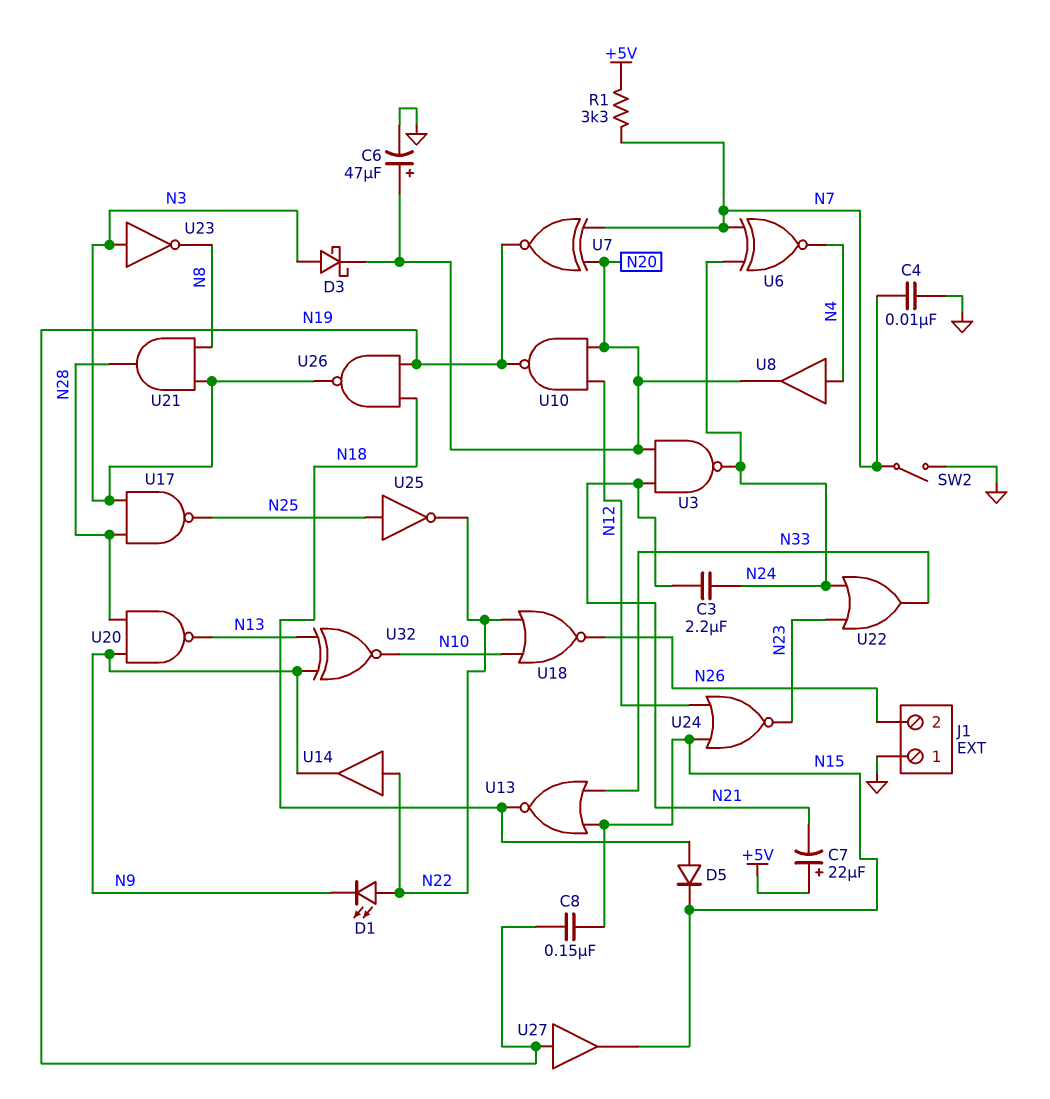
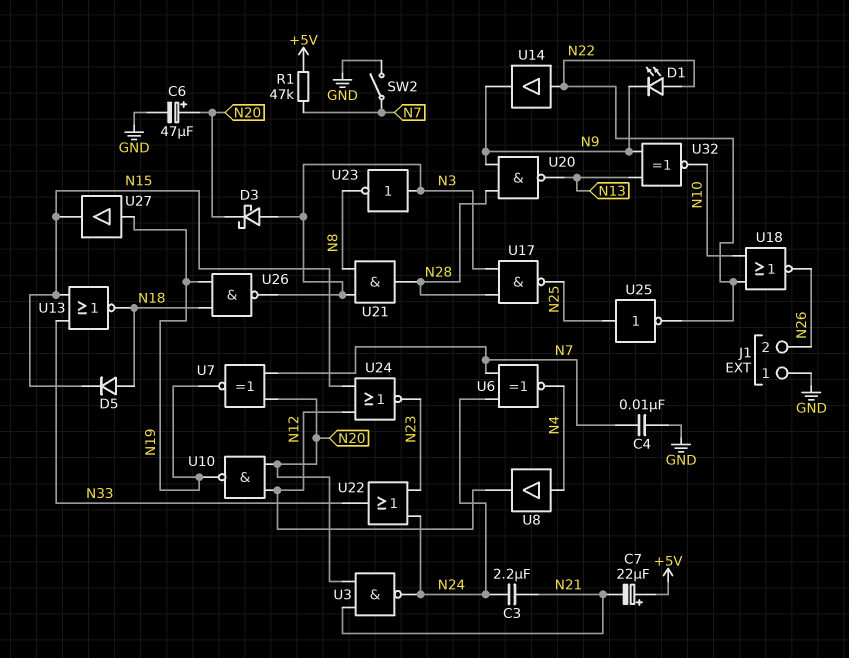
C8: 150nF (N15, N19) -> none
R1: 3.3k (+5V, N7) -> 47k (+5V, N7)
U8: buffer (in N4, out N20) -> buffer (in N4, out N12)

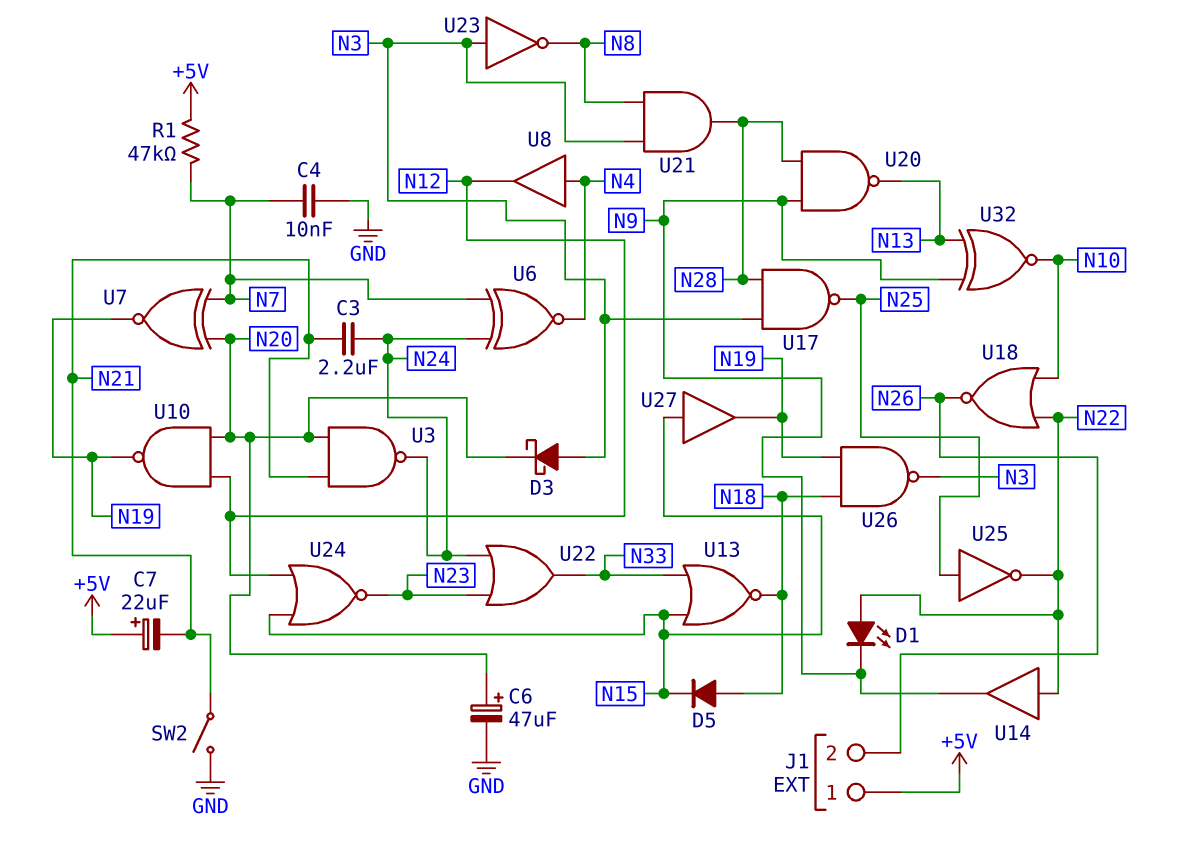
J1 pin 1: GND -> +5V
SW2: switch (GND, N7) -> switch (GND, N21)
U27: buffer (in N19, out N15) -> buffer (in N15, out N19)

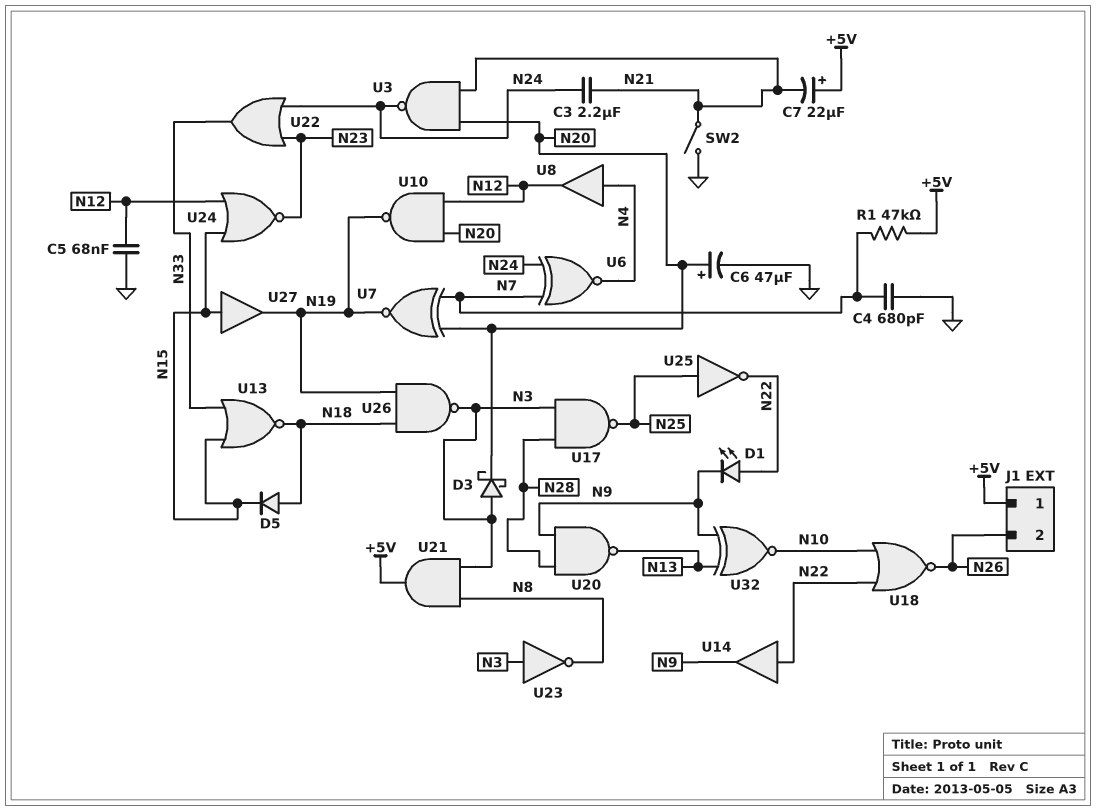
C4: 10nF (GND, N7) -> 680pF (GND, N7)
C5: none -> 68nF (GND, N12)
U21: AND (in N3, in N8, out N28) -> AND (in N3, in N8, out +5V)

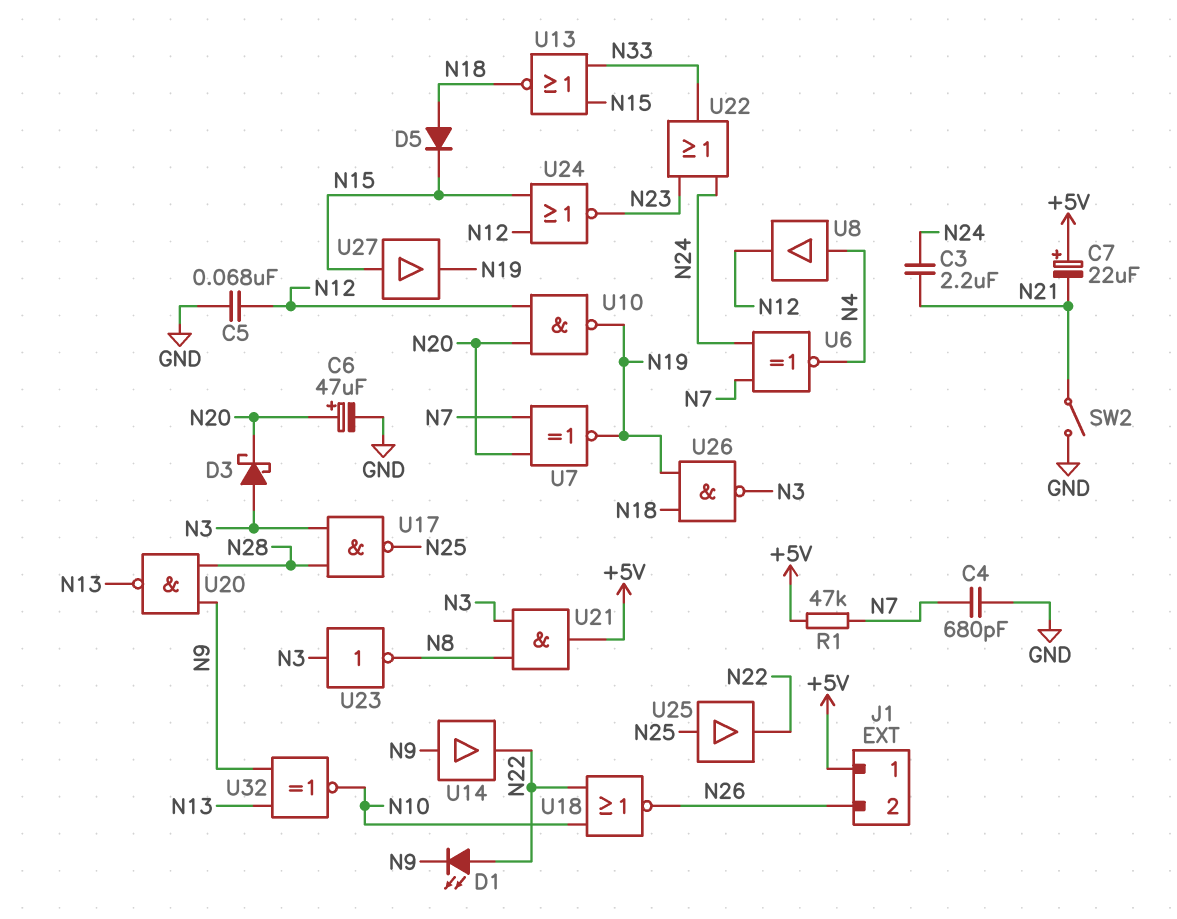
U3: NAND (in N20, in N21, out N24) -> none
U14: buffer (in N22, out N9) -> buffer (in N9, out N22)
U25: NOT (in N25, out N22) -> buffer (in N25, out N22)

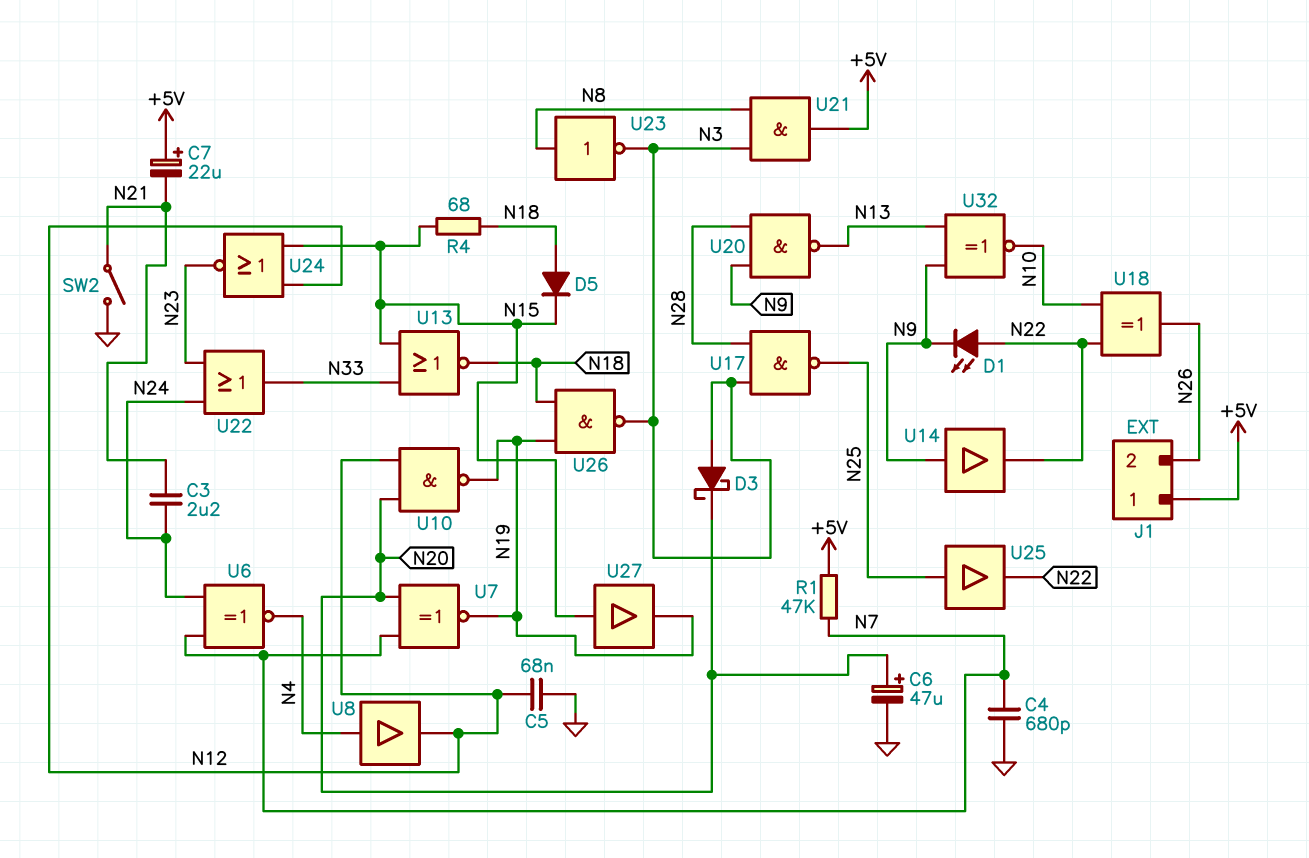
R4: none -> 68 (N15, N18)
U18: NOR (in N10, in N22, out N26) -> XOR (in N10, in N22, out N26)
U23: NOT (in N3, out N8) -> NOT (in N8, out N3)

